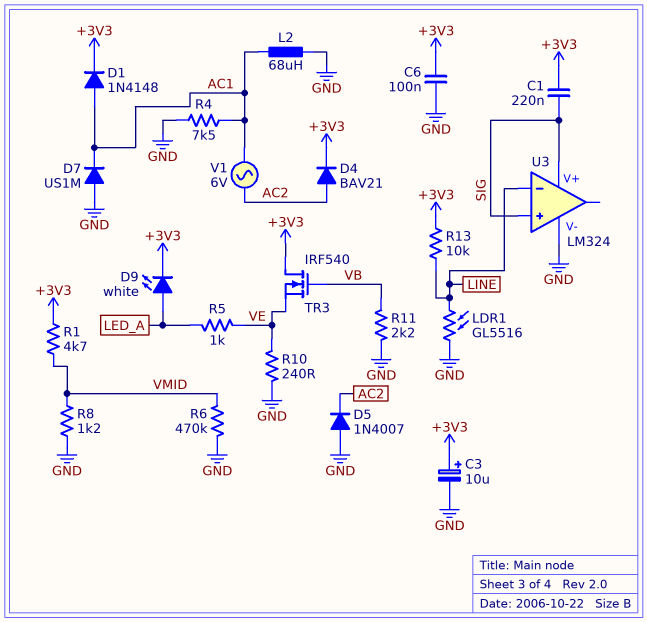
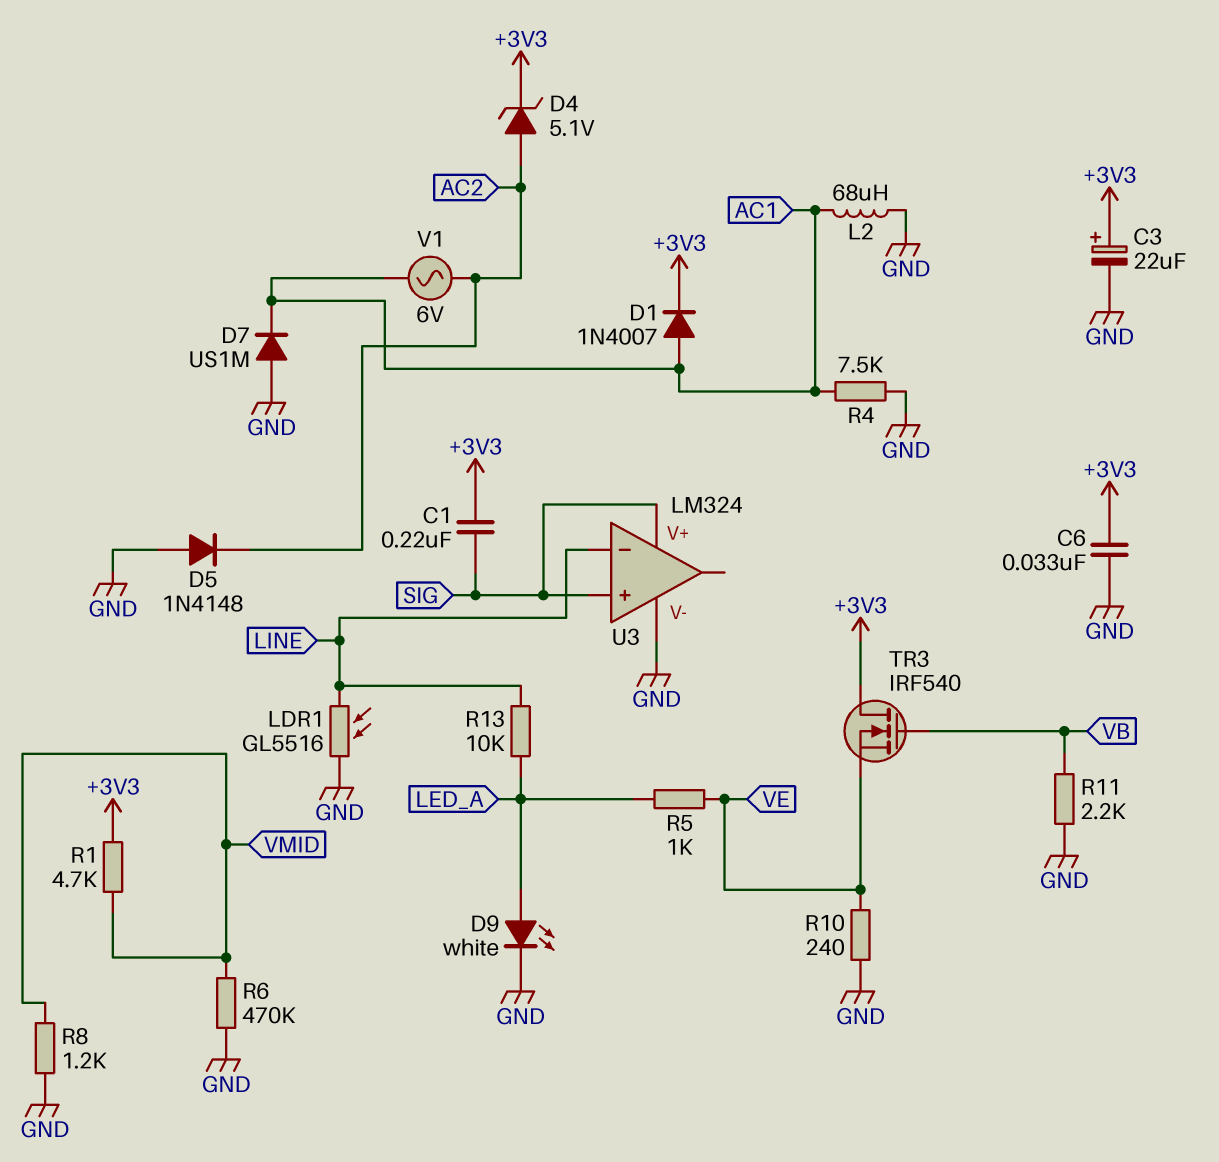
C3: 10uF (plus +3V3, minus GND) -> 22uF (plus +3V3, minus GND)
C6: 100nF (+3V3, GND) -> 33nF (+3V3, GND)
D1: diode 1N4148 (A AC1, K +3V3) -> diode 1N4007 (A AC1, K +3V3)
D4: diode BAV21 (A AC2, K +3V3) -> zener 5.1V (A AC2, K +3V3)
D5: diode 1N4007 (A GND, K AC2) -> diode 1N4148 (A GND, K AC2)
D9: LED white (A LED_A, K +3V3) -> LED white (A LED_A, K GND)
R13: 10k (+3V3, LINE) -> 10k (LED_A, LINE)

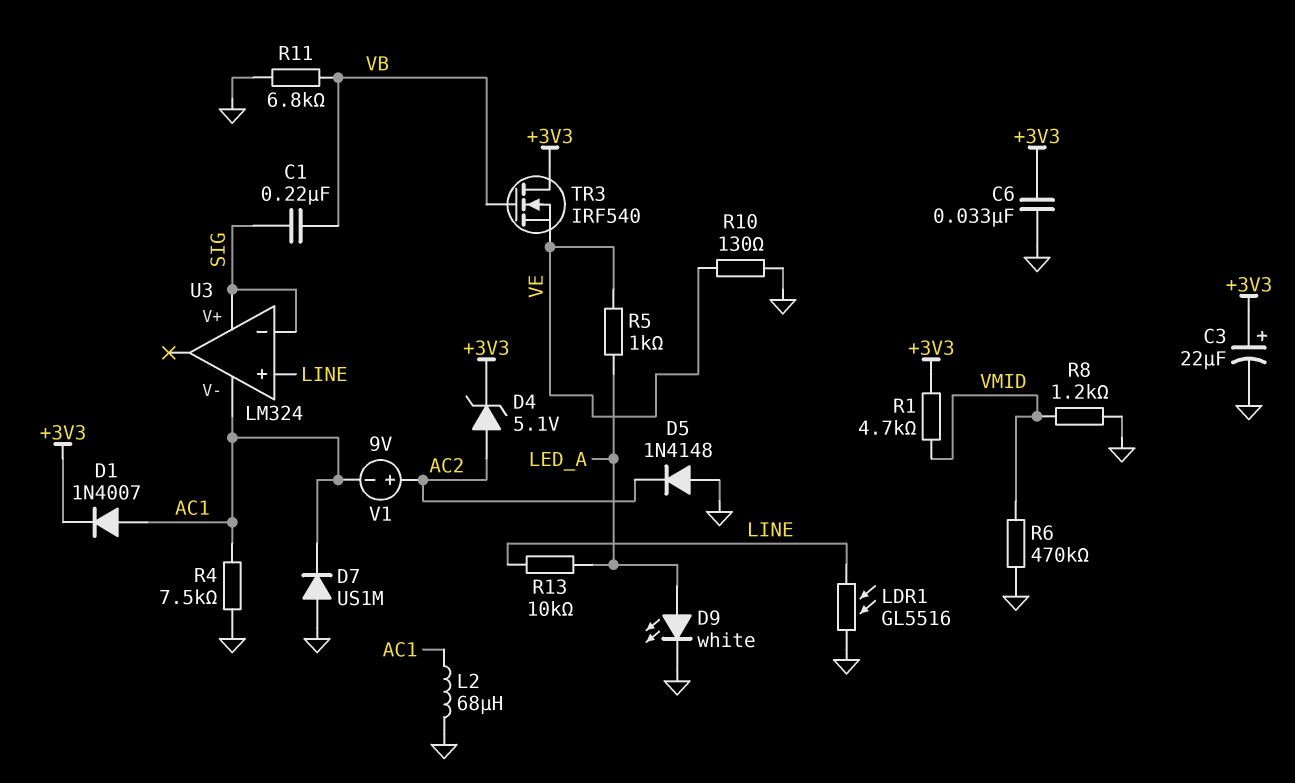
C1: 220nF (+3V3, SIG) -> 220nF (SIG, VB)
R10: 240 (GND, VE) -> 130 (GND, VE)
R11: 2.2k (GND, VB) -> 6.8k (GND, VB)
U3 pin V-: GND -> AC1
U3 pin in+: SIG -> LINE
U3 pin in-: LINE -> SIG
V1: AC 6V (AC1, AC2) -> 9V (plus AC2, minus AC1)

